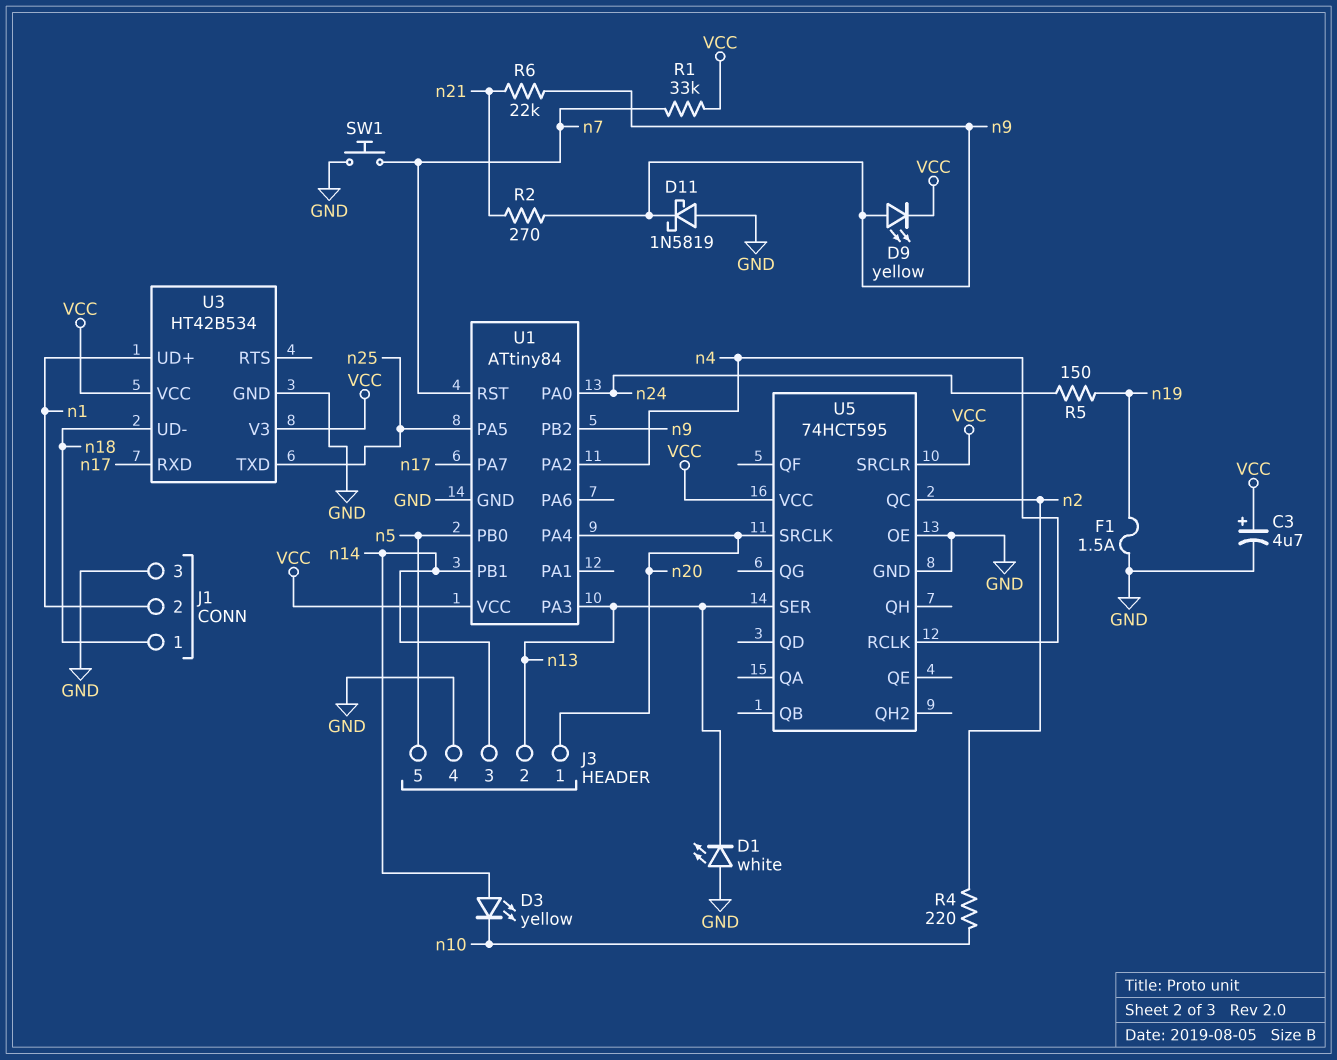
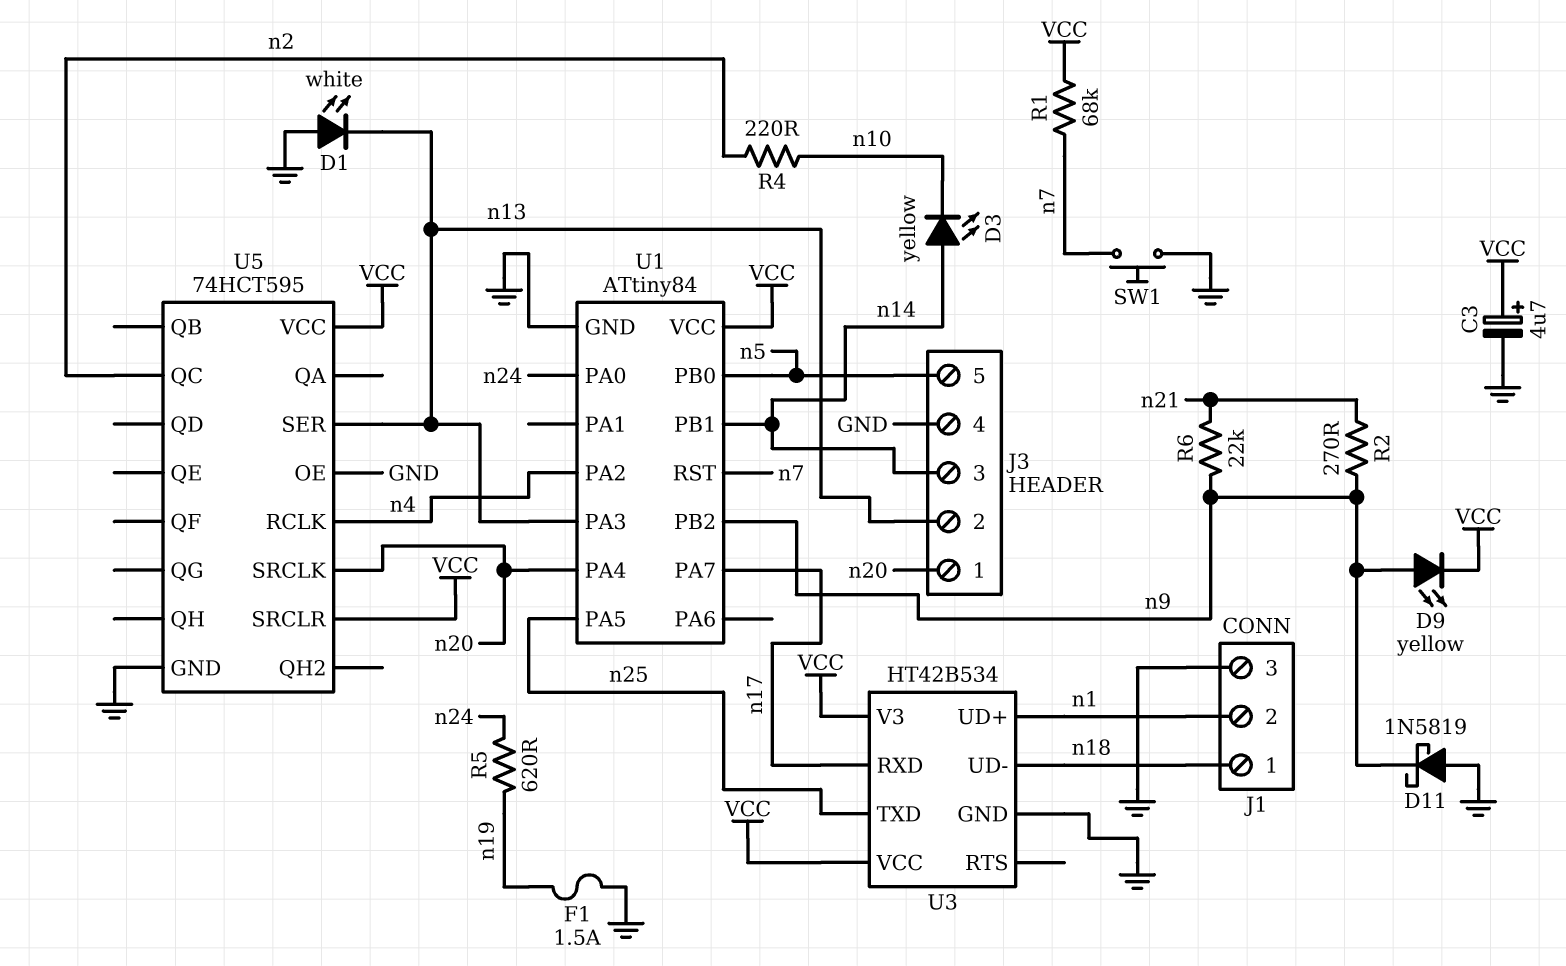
R1: 33k (VCC, n7) -> 68k (VCC, n7)
R5: 150 (n19, n24) -> 620 (n19, n24)

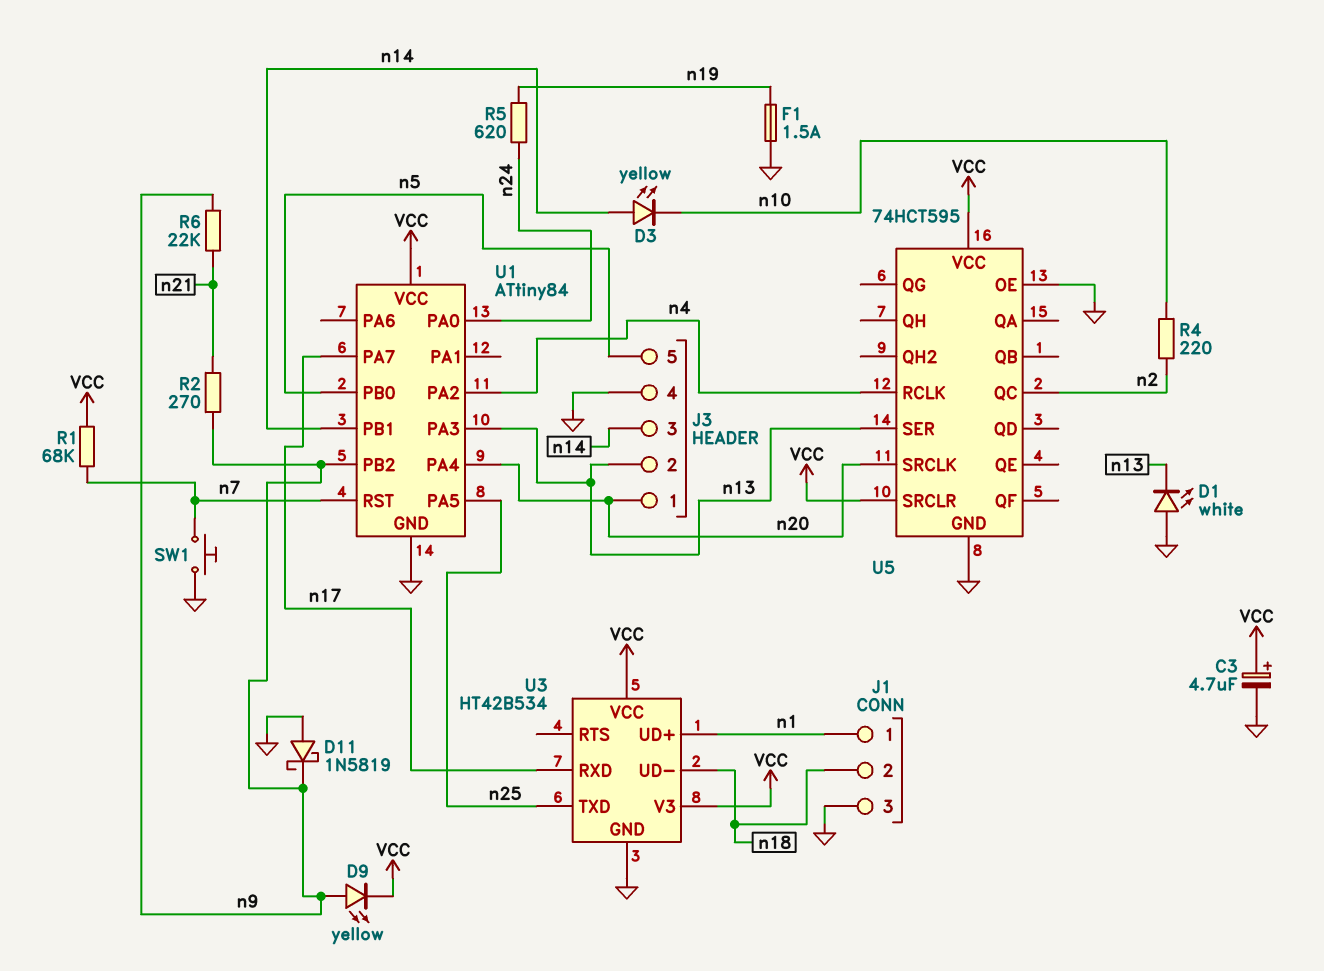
J1 pin 1: n18 -> n1
J1 pin 2: n1 -> n18

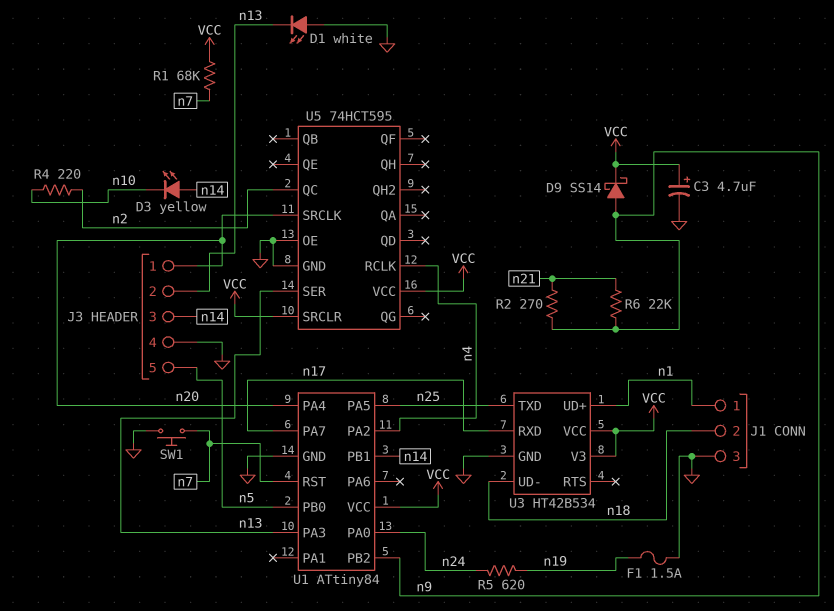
D9: LED yellow (A n9, K VCC) -> schottky SS14 (A n9, K VCC)
D11: schottky 1N5819 (A GND, K n9) -> none

